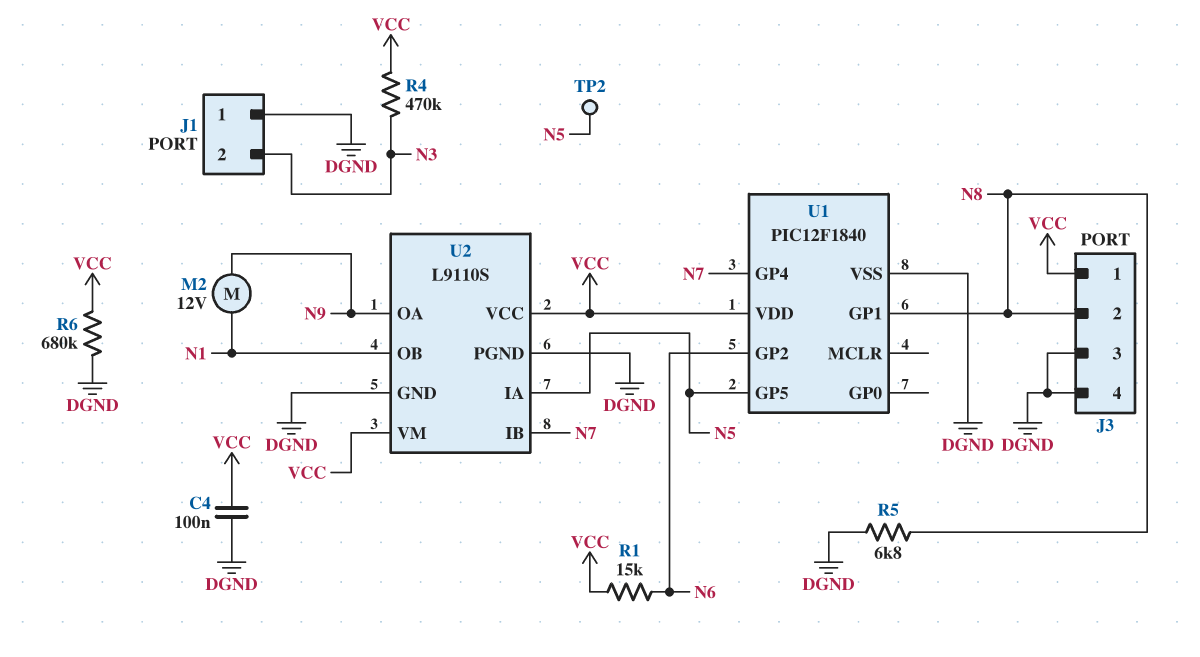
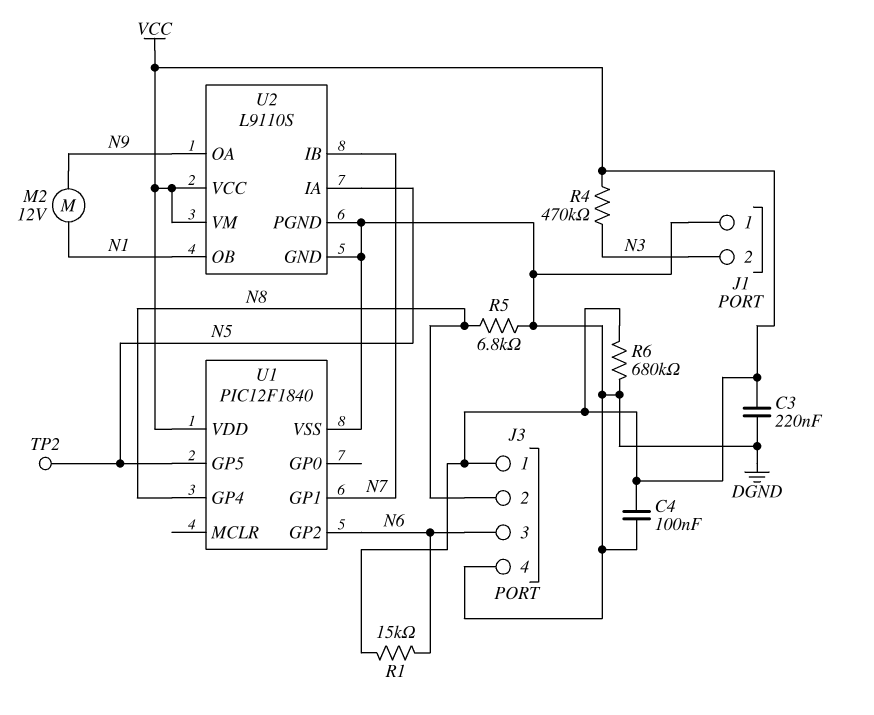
C3: none -> 220nF (DGND, VCC)
J3 pin 3: DGND -> N6
U1 pin GP1: N8 -> N7
U1 pin GP4: N7 -> N8

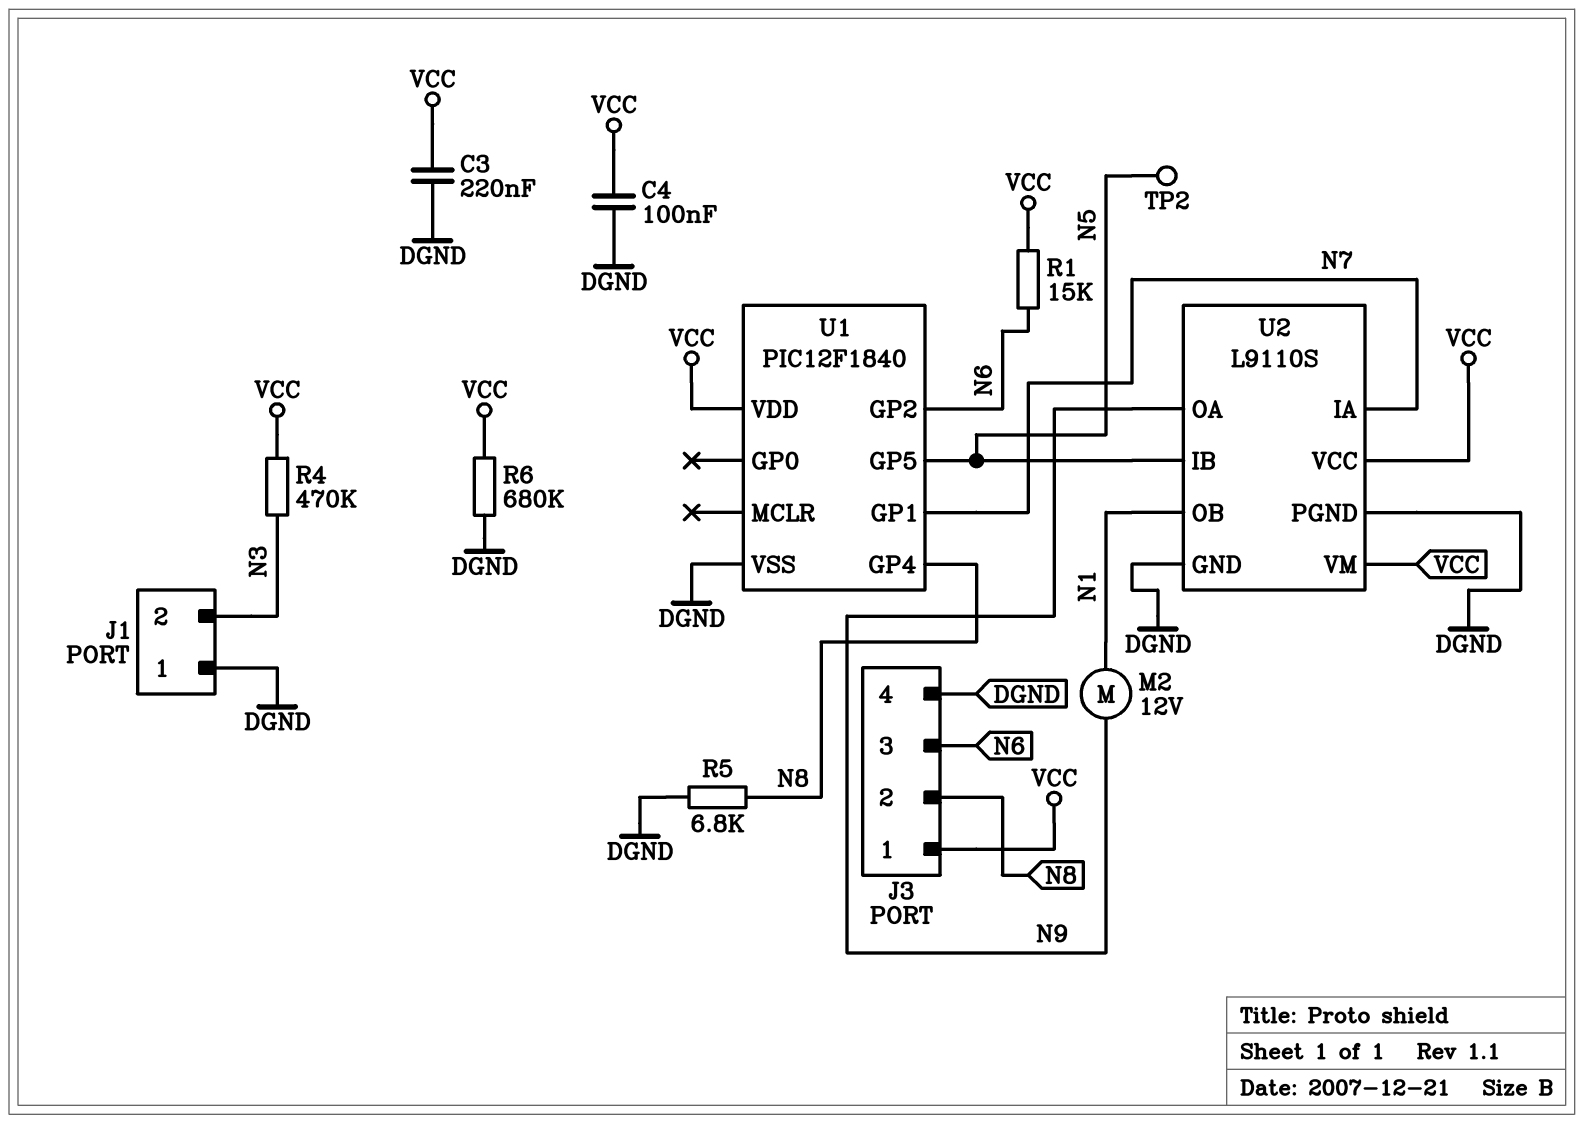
U2 pin IA: N5 -> N7
U2 pin IB: N7 -> N5

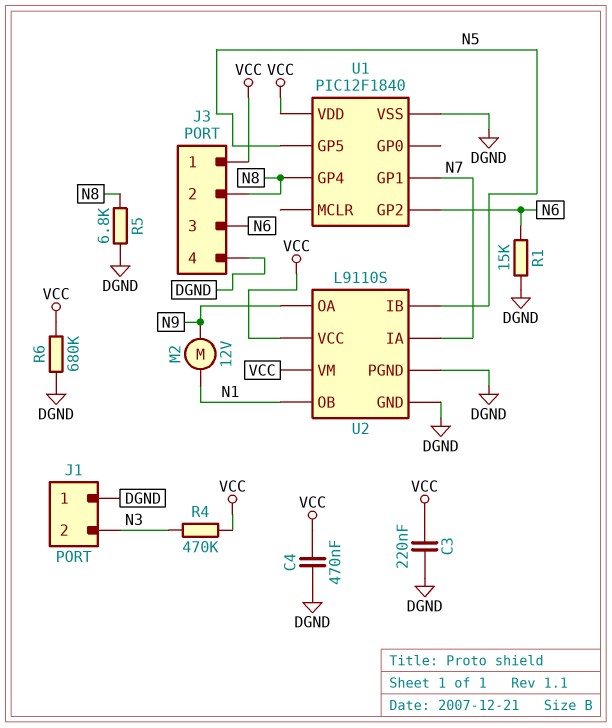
C4: 100nF (DGND, VCC) -> 470nF (DGND, VCC)
R1: 15k (N6, VCC) -> 15k (DGND, N6)
TP2: test point (N5) -> none

